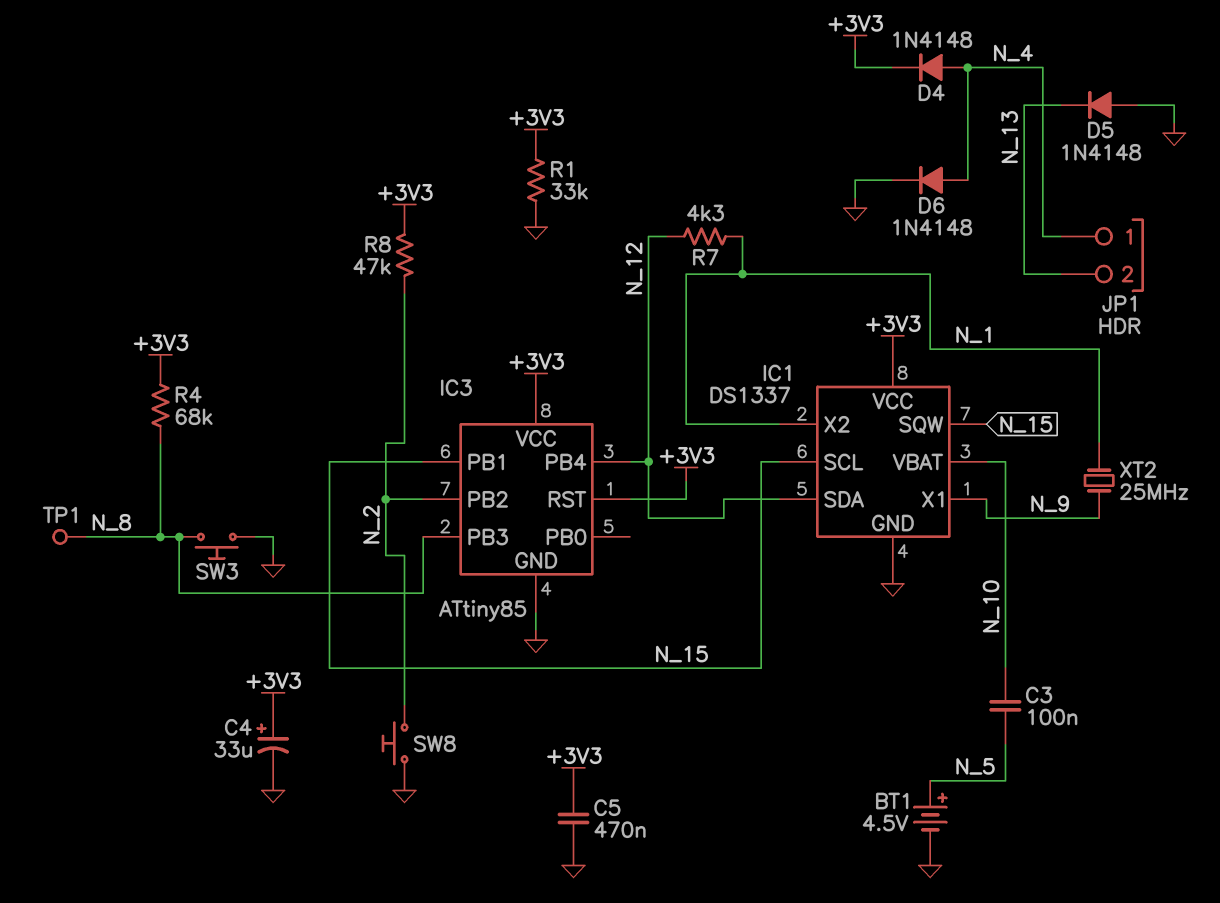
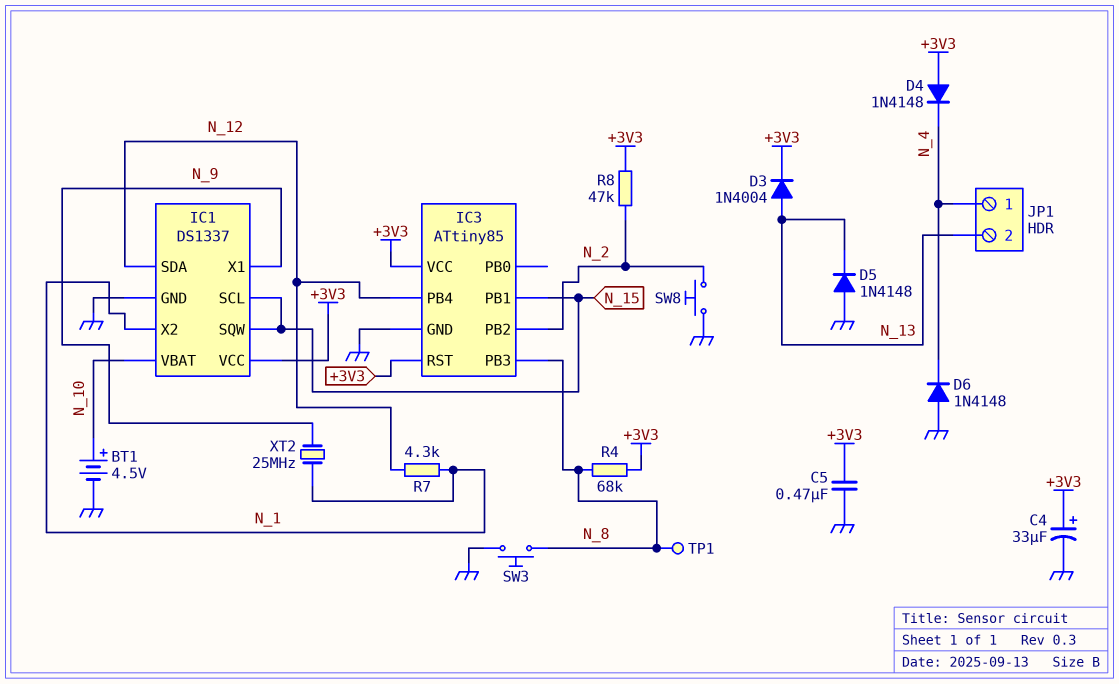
BT1: 4.5V (plus N_5, minus GND) -> 4.5V (plus N_10, minus GND)
C3: 100nF (N_5, N_10) -> none
D3: none -> diode 1N4004 (A N_13, K +3V3)
D4: diode 1N4148 (A N_4, K +3V3) -> diode 1N4148 (A +3V3, K N_4)
D6: diode 1N4148 (A N_4, K GND) -> diode 1N4148 (A GND, K N_4)
R1: 33k (+3V3, GND) -> none

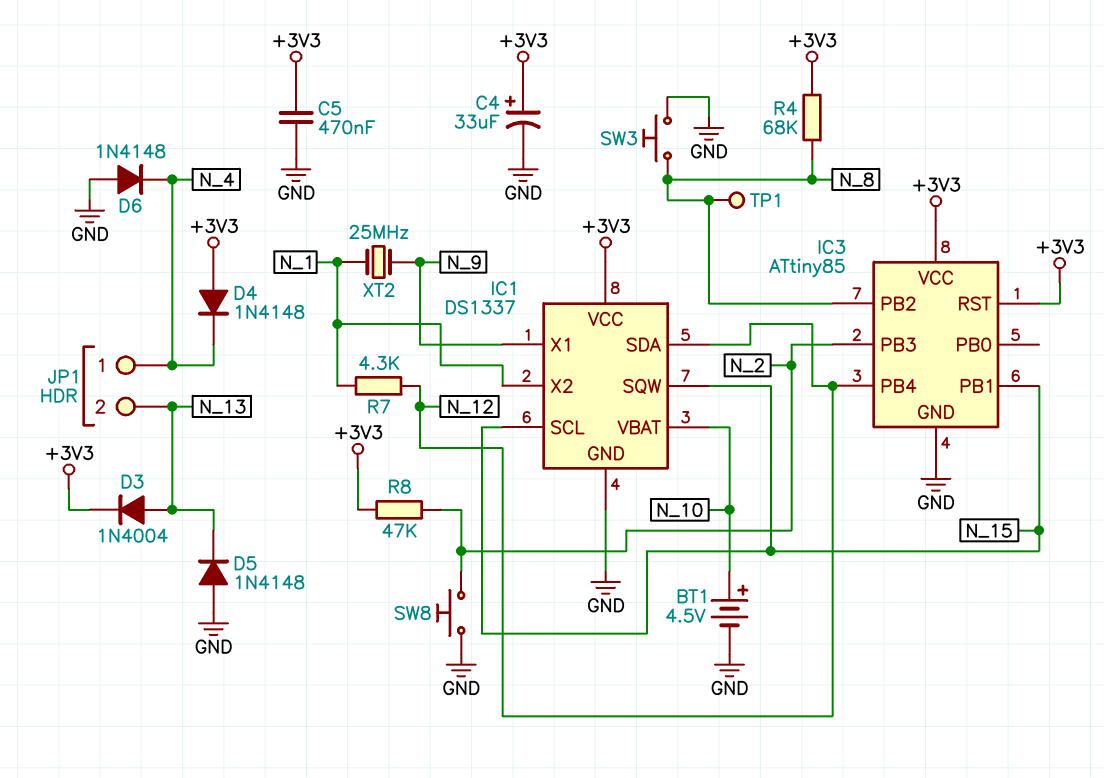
IC3 pin PB2: N_2 -> N_8
IC3 pin PB3: N_8 -> N_2

